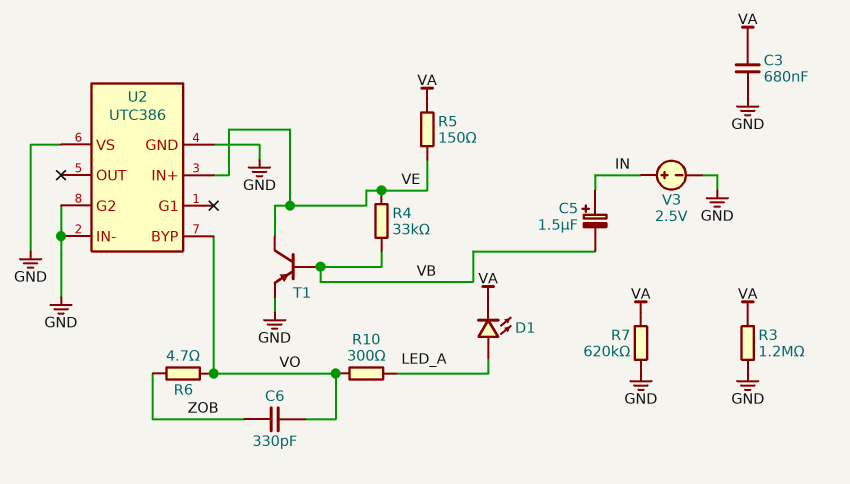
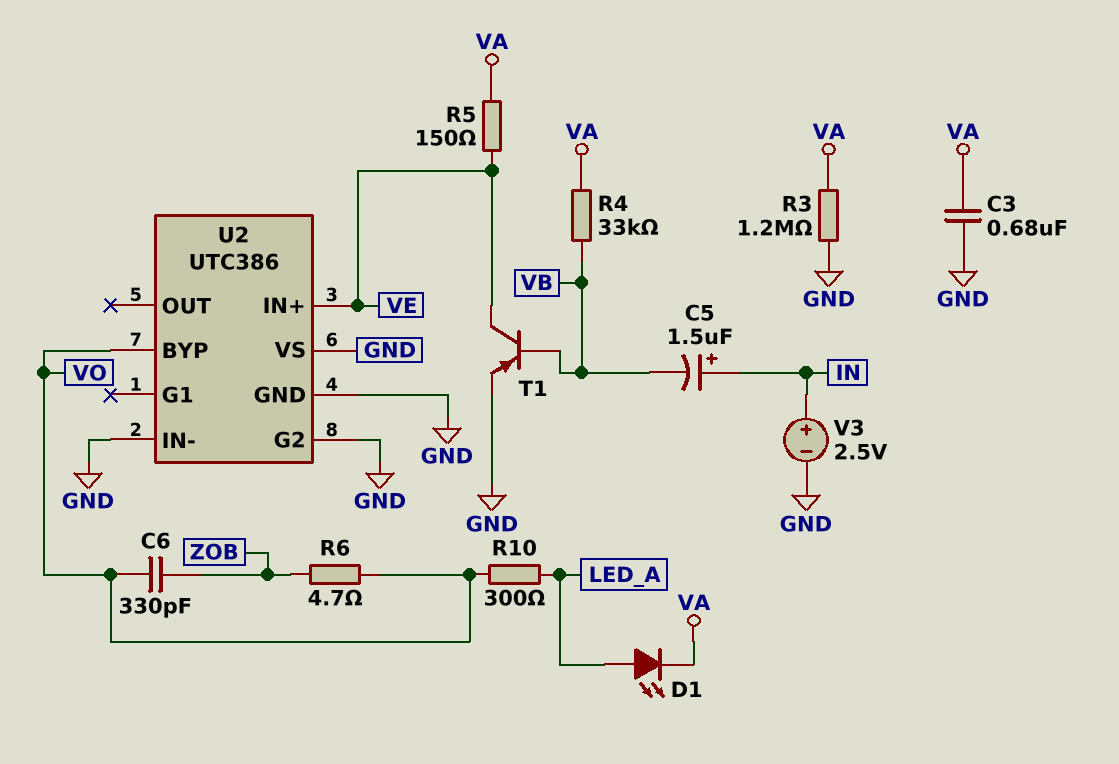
R4: 33k (VB, VE) -> 33k (VA, VB)
R7: 620k (GND, VA) -> none

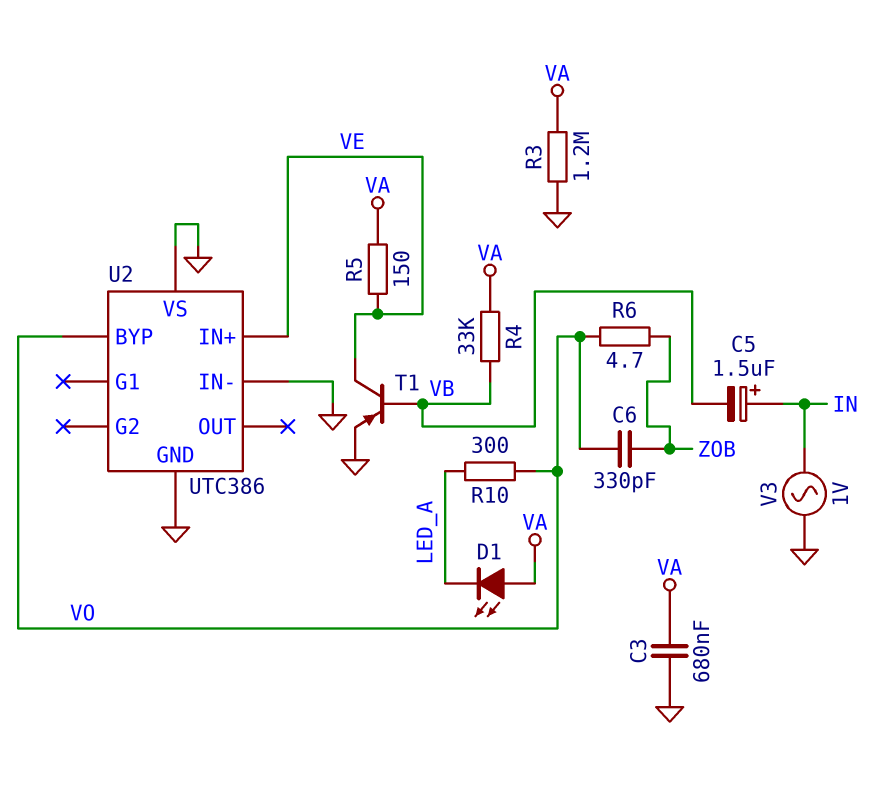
D1: LED (A LED_A, K VA) -> LED (A VA, K LED_A)
U2 pin G2: GND -> none
V3: 2.5V (plus IN, minus GND) -> AC 1V (GND, IN)

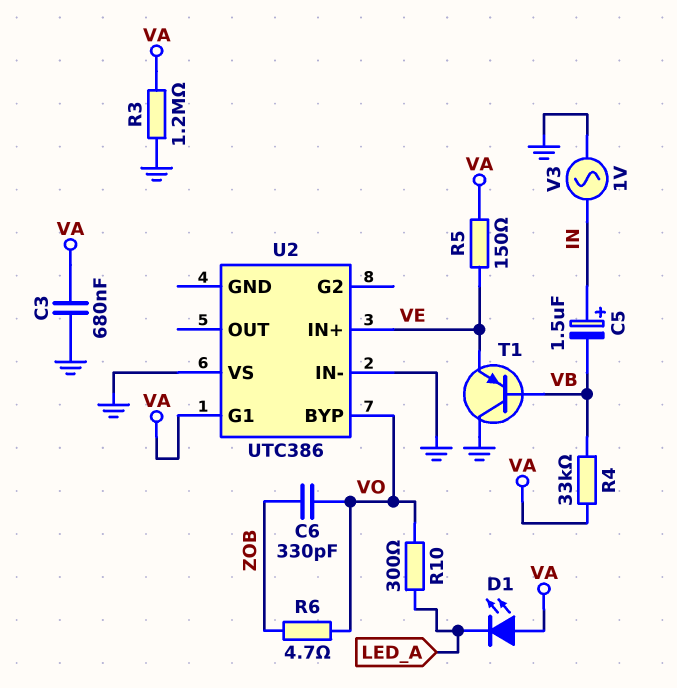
T1: PNP (B VB, C VE, E GND) -> PNP (B VB, C GND, E VE)
U2 pin G1: none -> VA
U2 pin GND: GND -> none

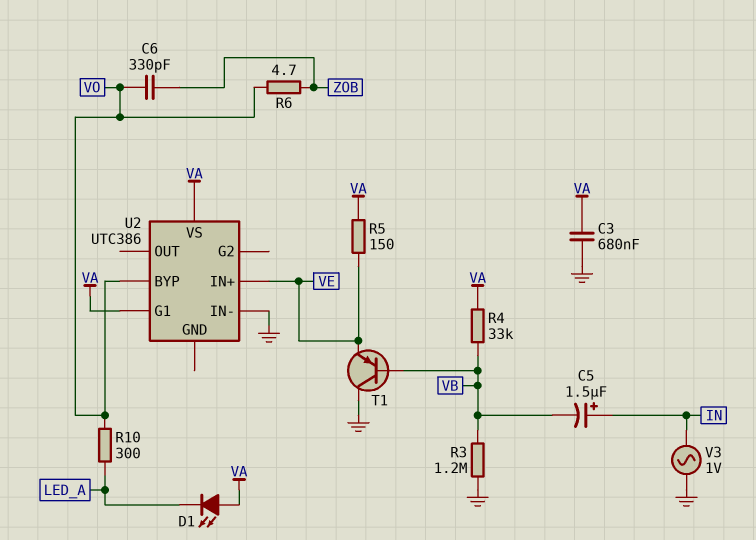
R3: 1.2M (GND, VA) -> 1.2M (GND, VB)
U2 pin VS: GND -> VA

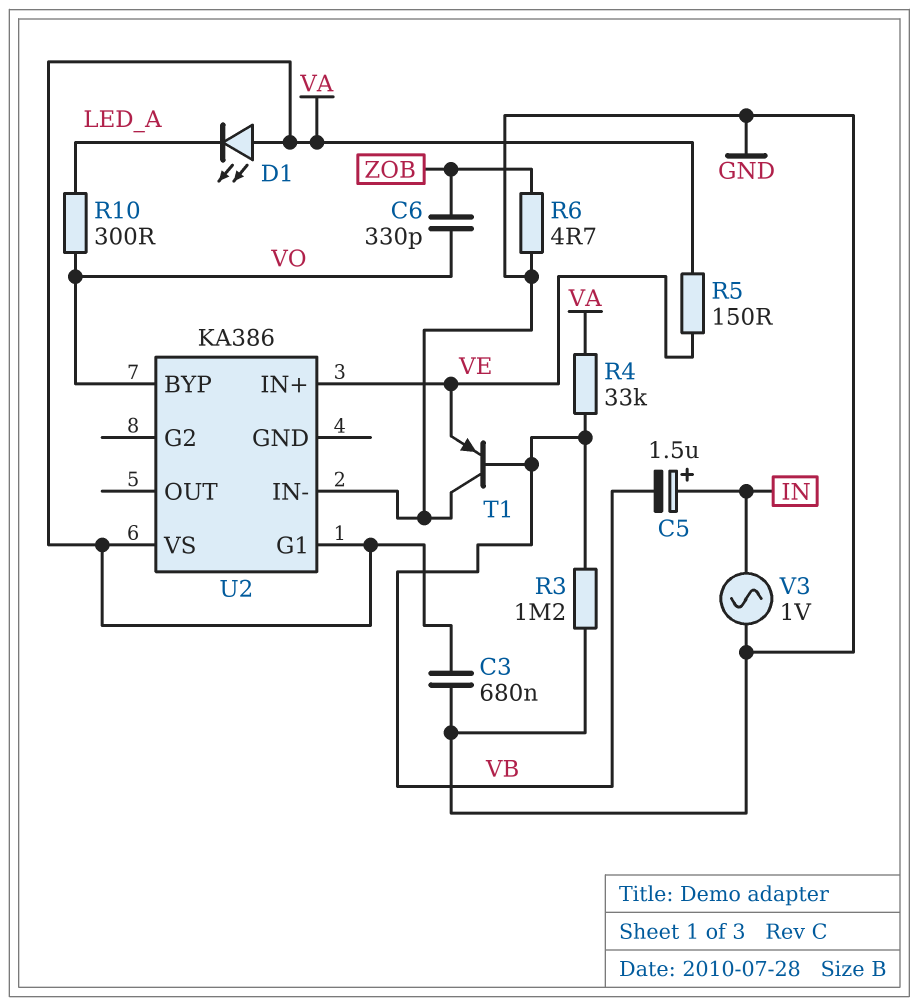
R6: 4.7 (VO, ZOB) -> 4.7 (GND, ZOB)
U2: UTC386 -> KA386

